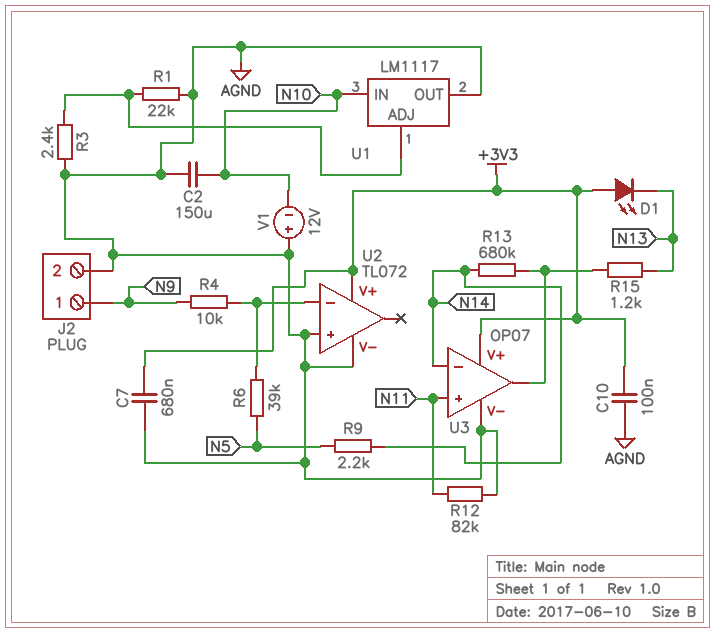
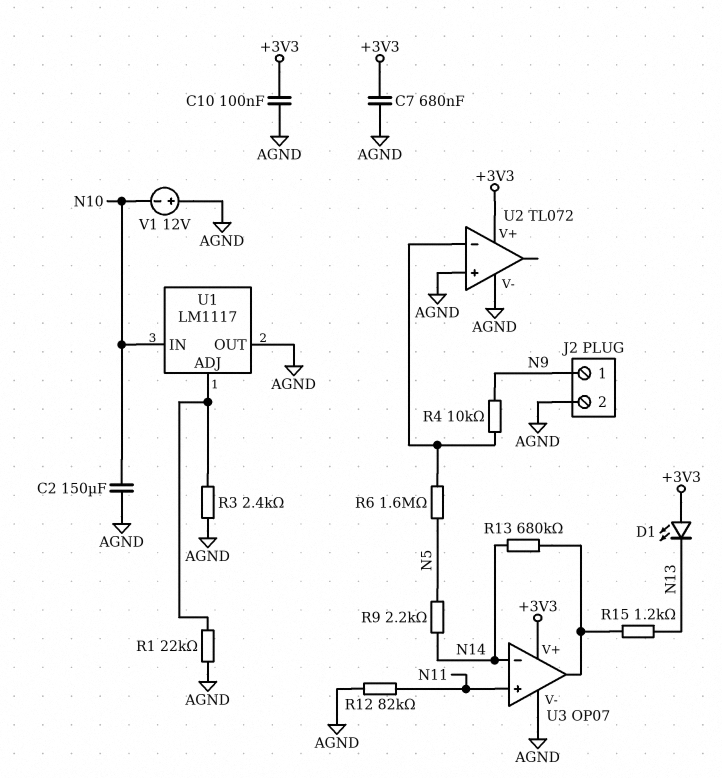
R6: 39k (N5, U2/in-) -> 1.6M (N5, U2/in-)

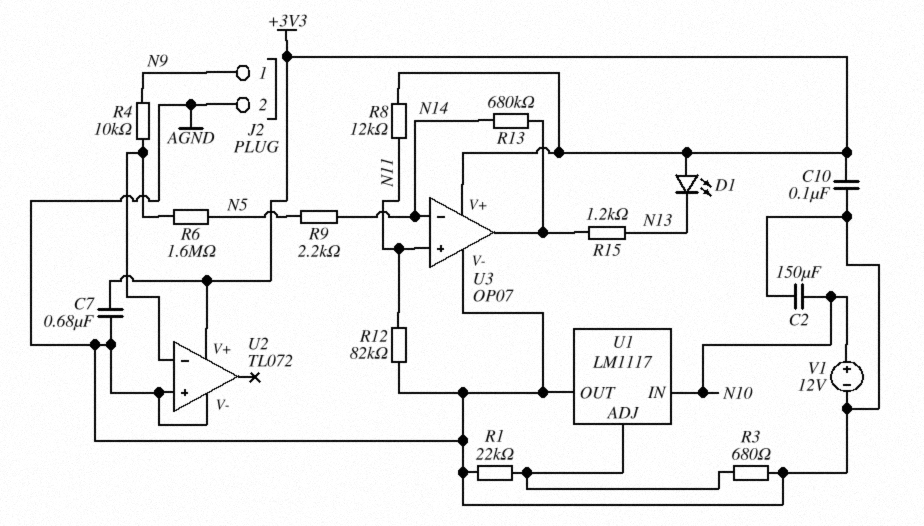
R3: 2.4k (AGND, U1/ADJ) -> 680 (AGND, U1/ADJ)
R8: none -> 12k (+3V3, N11)
V1: 12V (plus AGND, minus N10) -> 12V (plus N10, minus AGND)

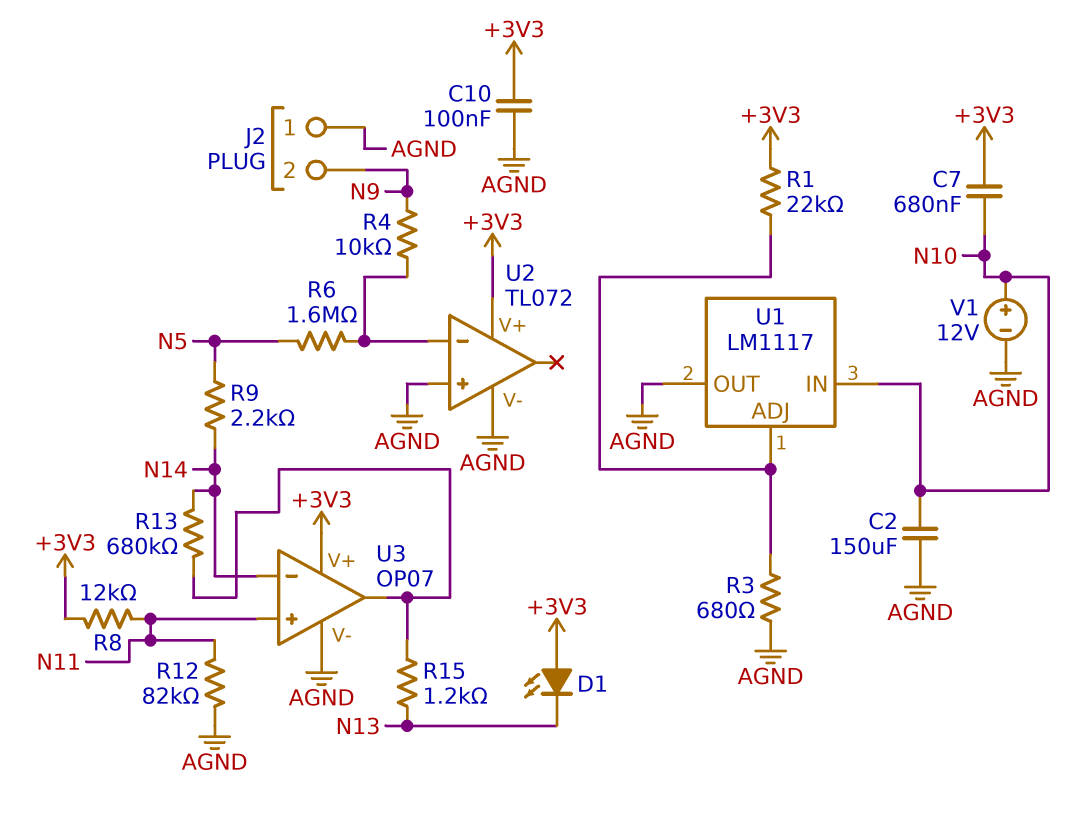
C7: 680nF (+3V3, AGND) -> 680nF (+3V3, N10)
J2 pin 1: N9 -> AGND
J2 pin 2: AGND -> N9
R1: 22k (AGND, U1/ADJ) -> 22k (+3V3, U1/ADJ)

